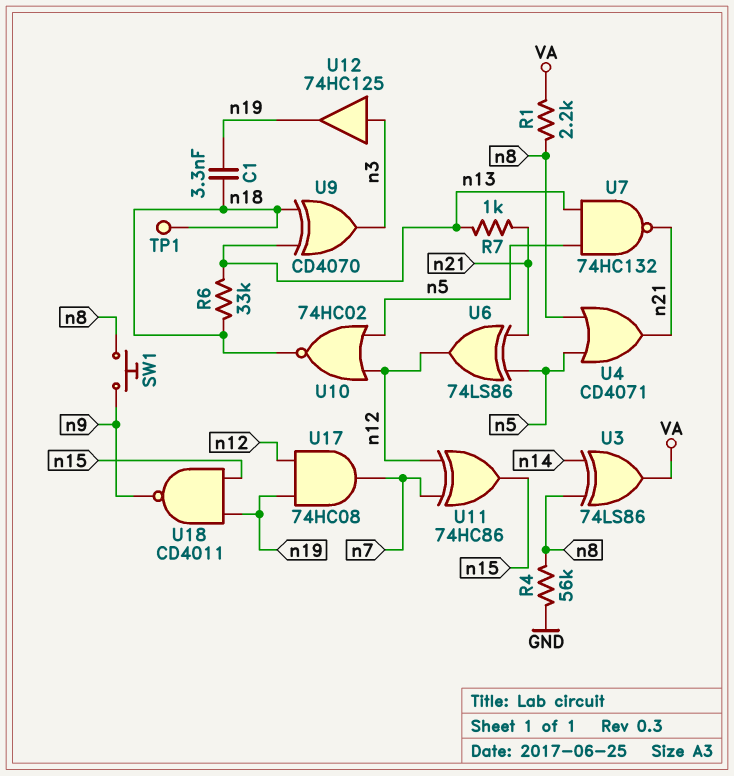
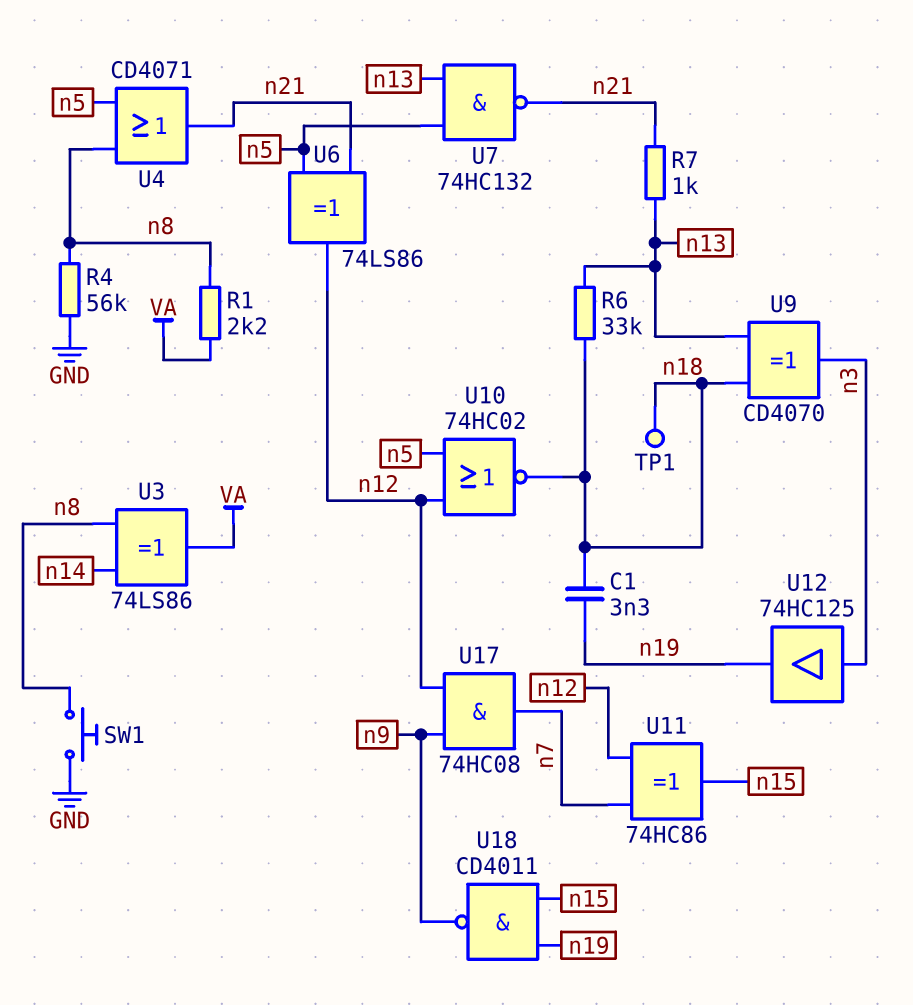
SW1: button (n8, n9) -> button (GND, n8)
U17: AND 74HC08 (in n12, in n19, out n7) -> AND 74HC08 (in n9, in n12, out n7)

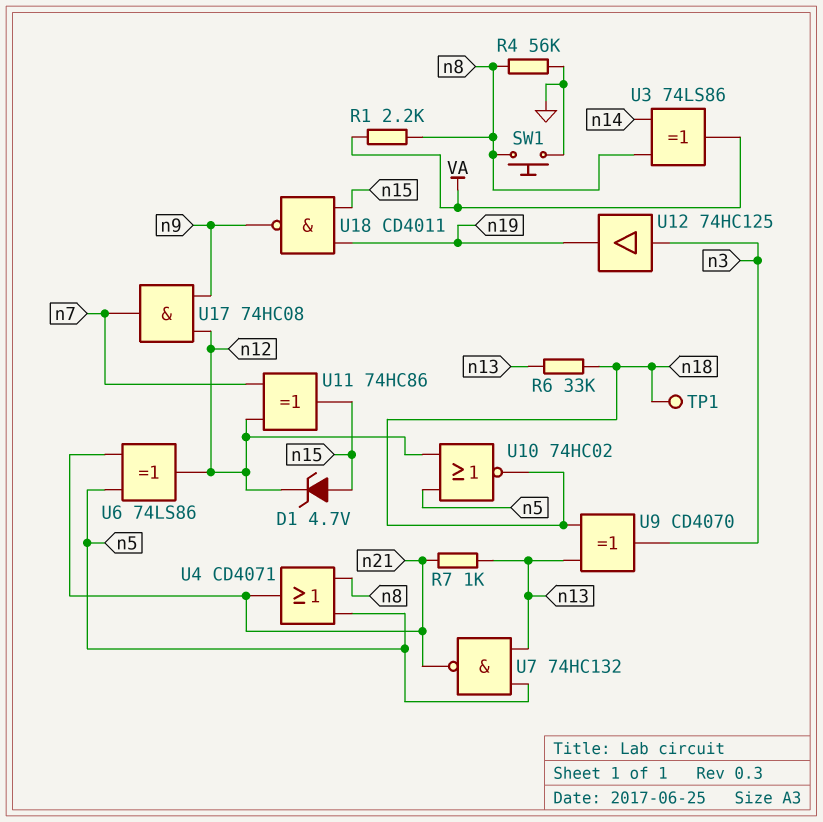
C1: 3.3nF (n18, n19) -> none
D1: none -> zener 4.7V (A n15, K n12)

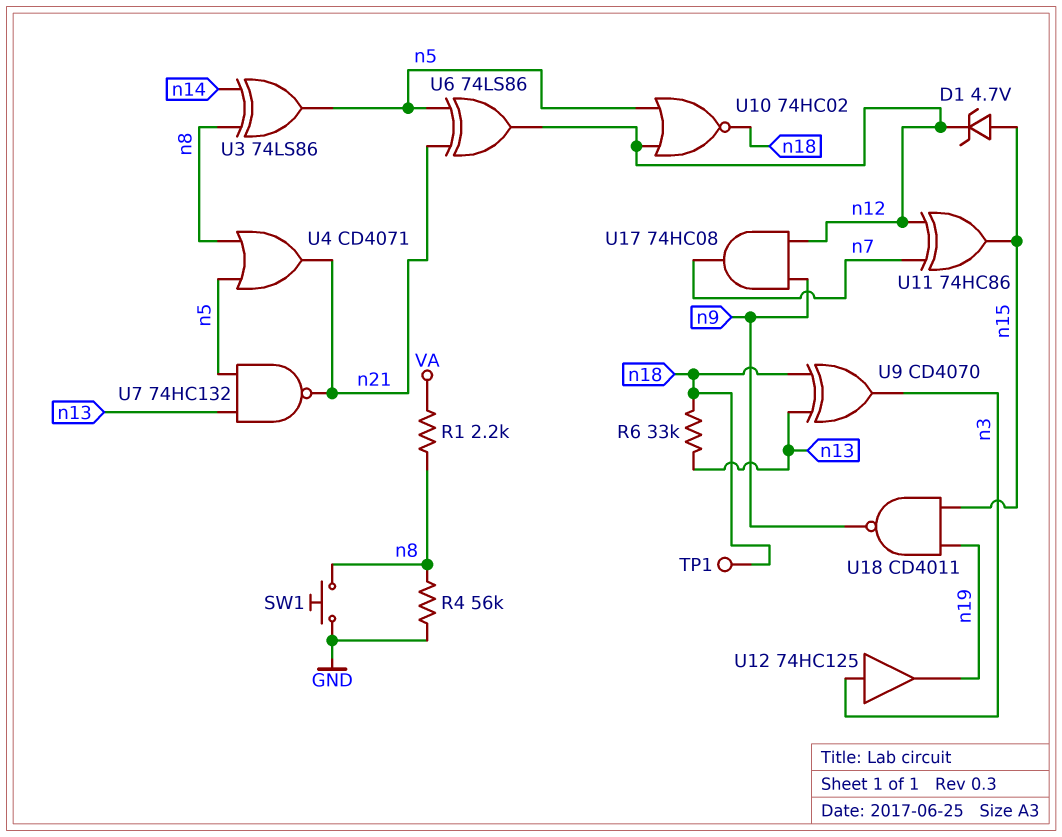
R7: 1k (n13, n21) -> none
U3: XOR 74LS86 (in n8, in n14, out VA) -> XOR 74LS86 (in n8, in n14, out n5)

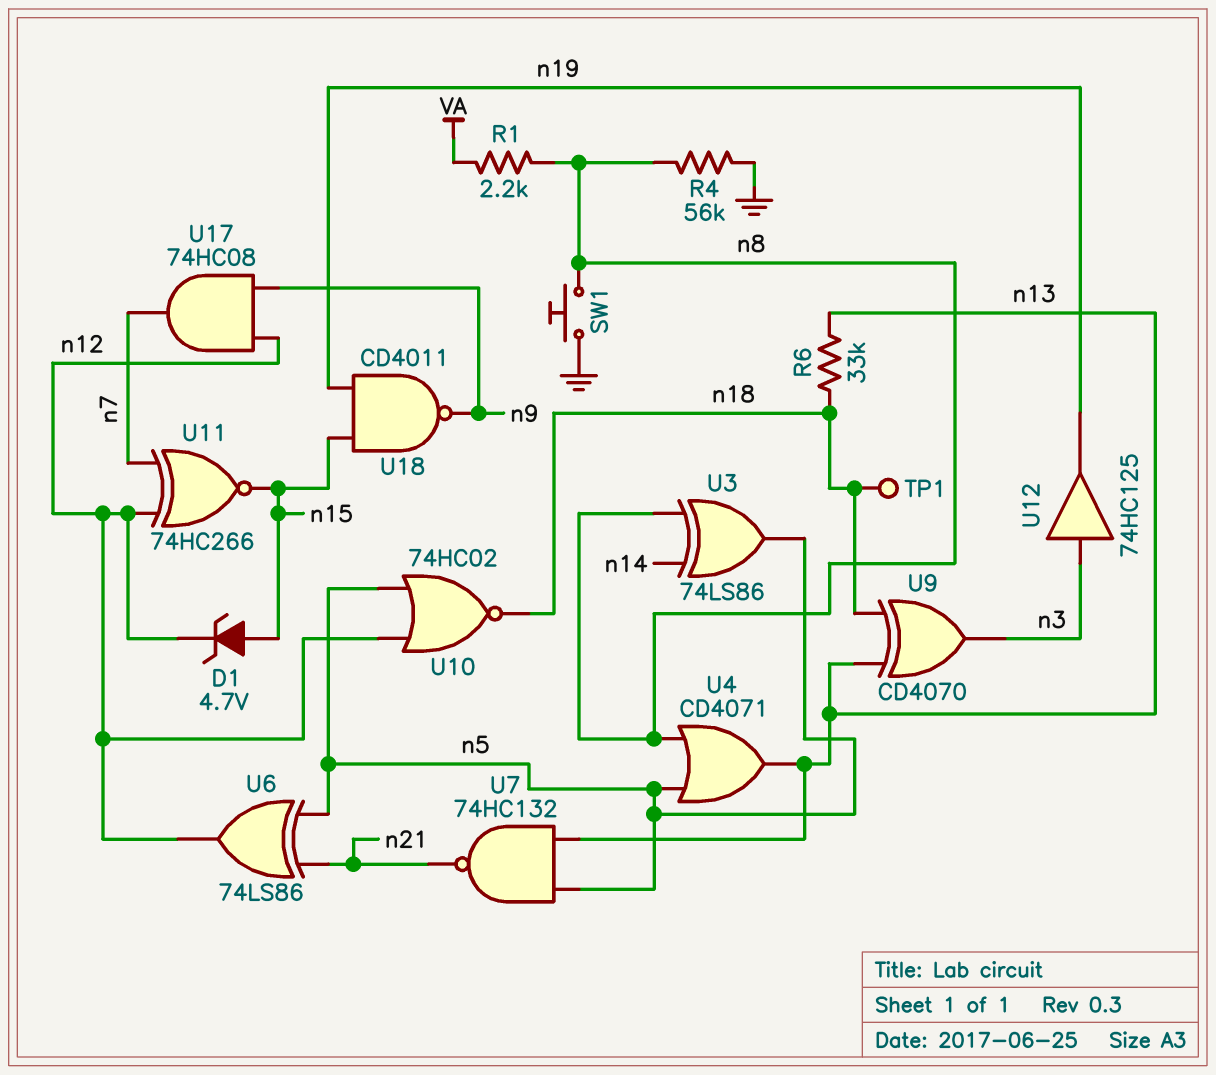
U4: OR CD4071 (in n5, in n8, out n21) -> OR CD4071 (in n5, in n8, out n13)
U11: XOR 74HC86 (in n7, in n12, out n15) -> XNOR 74HC266 (in n7, in n12, out n15)

